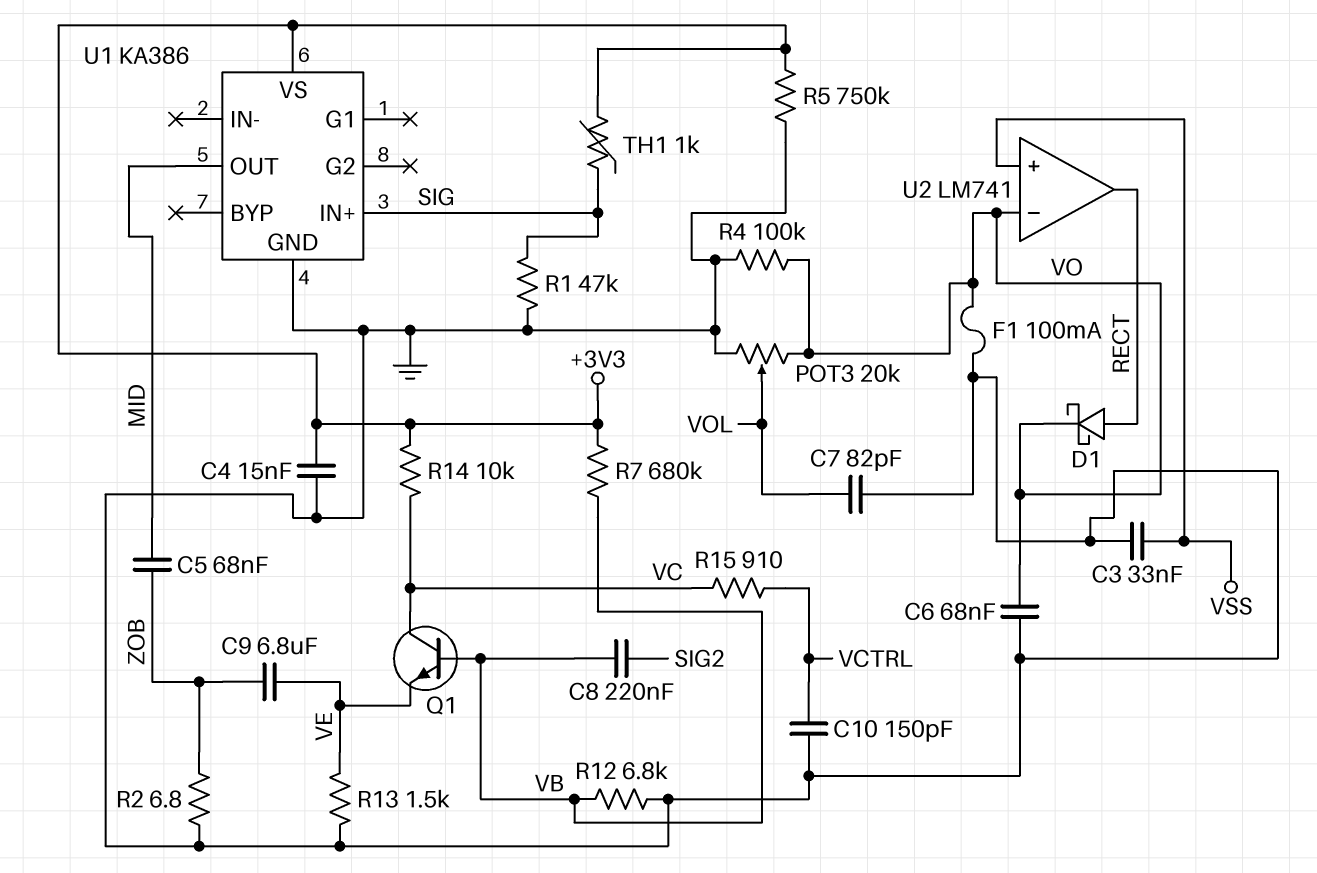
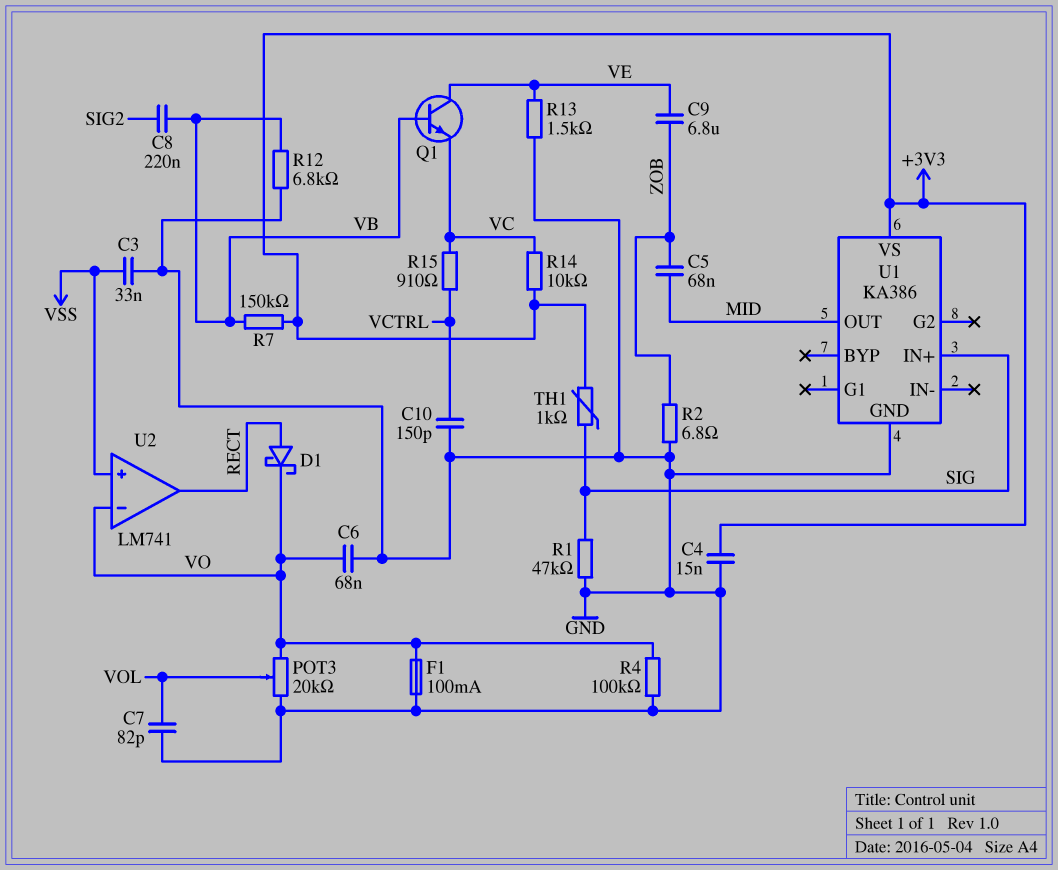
Q1: NPN (B VB, C VC, E VE) -> NPN (B VB, C VE, E VC)
R5: 750k (+3V3, GND) -> none
R7: 680k (+3V3, VB) -> 150k (+3V3, VB)

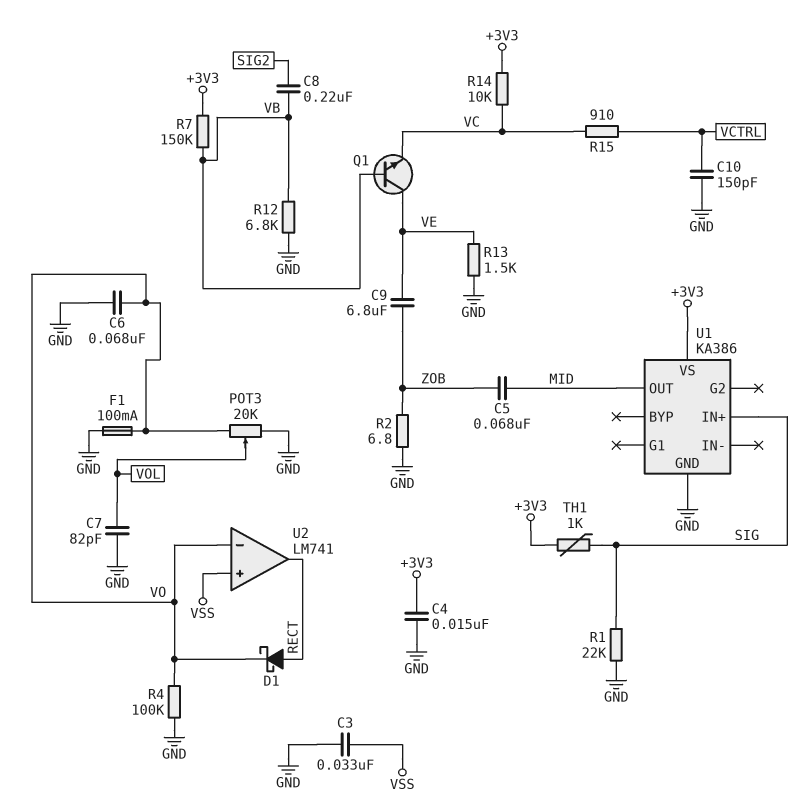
R1: 47k (GND, SIG) -> 22k (GND, SIG)

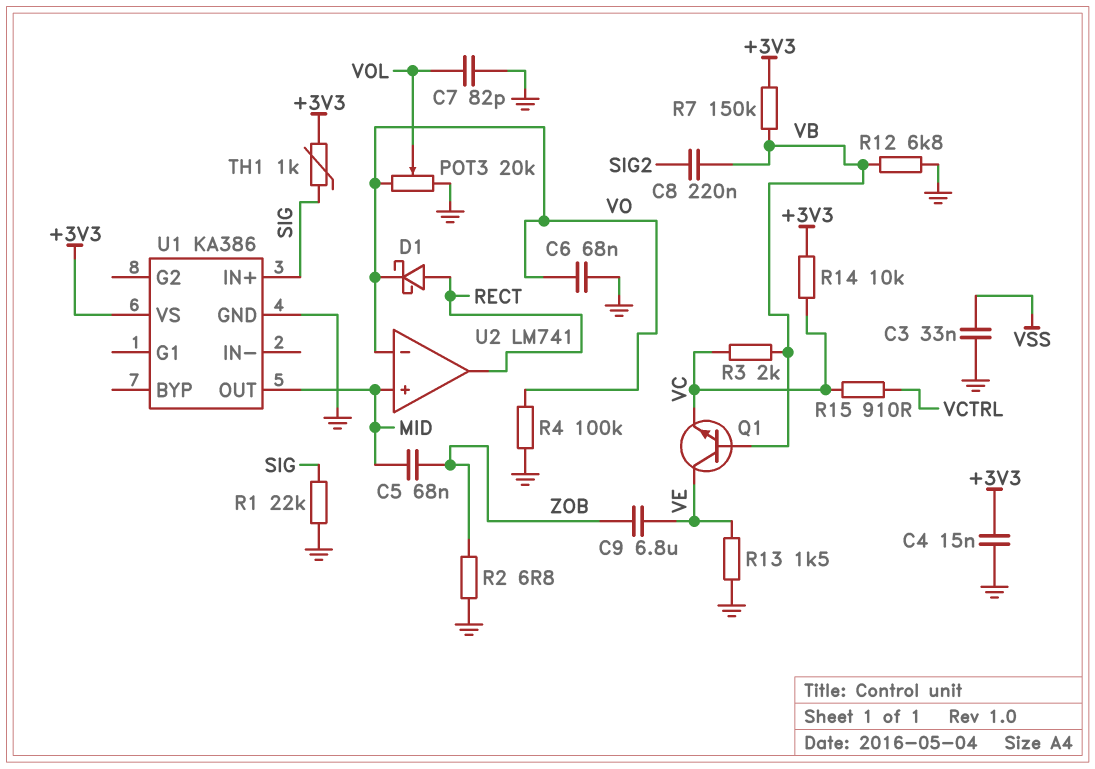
C10: 150pF (GND, VCTRL) -> none
F1: 100mA (GND, VO) -> none
R3: none -> 2k (VB, VC)
U2 pin in+: VSS -> MID

